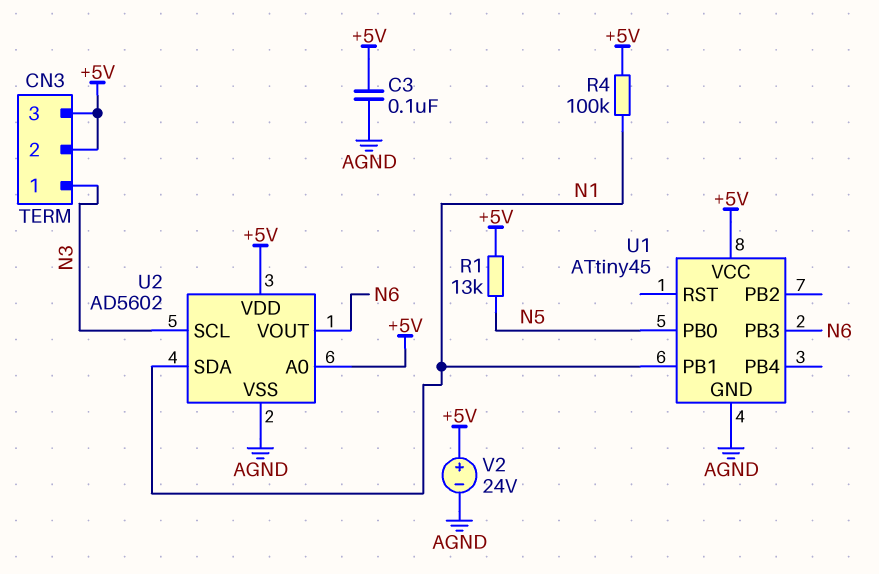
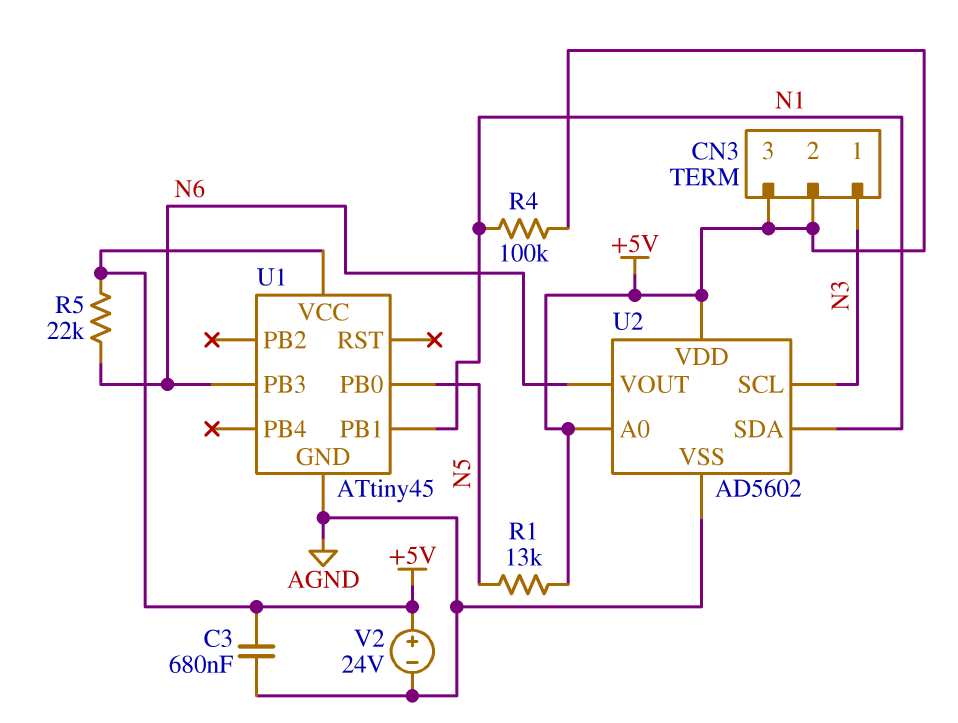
C3: 100nF (+5V, AGND) -> 680nF (+5V, AGND)
R5: none -> 22k (+5V, N6)

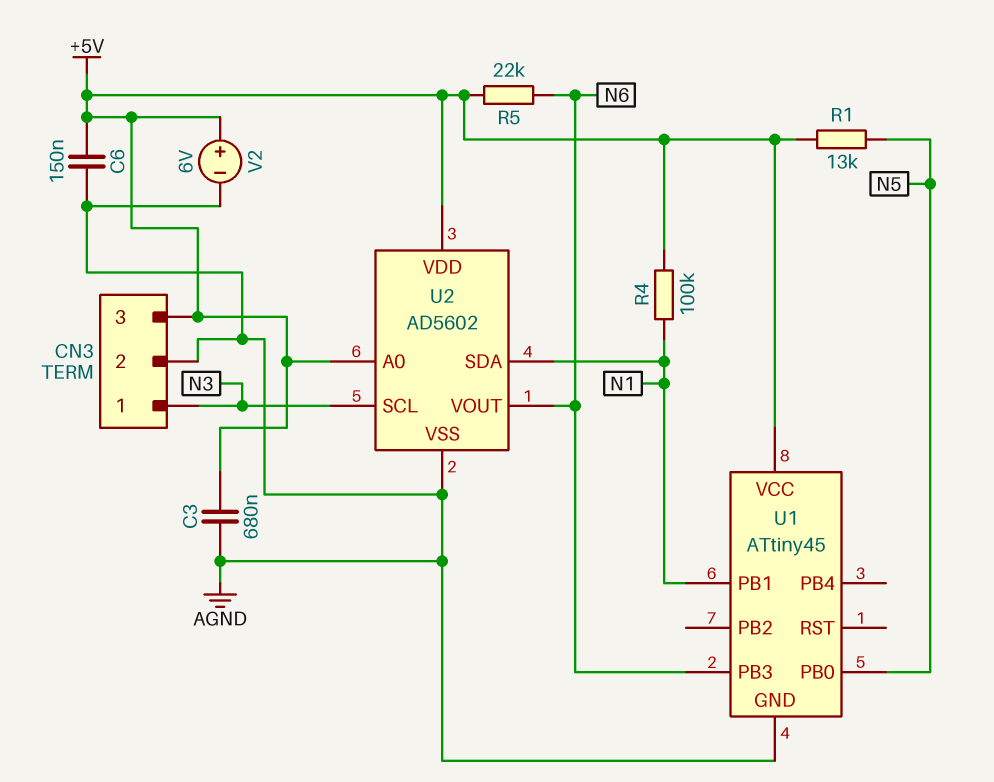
C6: none -> 150nF (+5V, AGND)
CN3 pin 2: +5V -> AGND
V2: 24V (plus +5V, minus AGND) -> 6V (plus +5V, minus AGND)

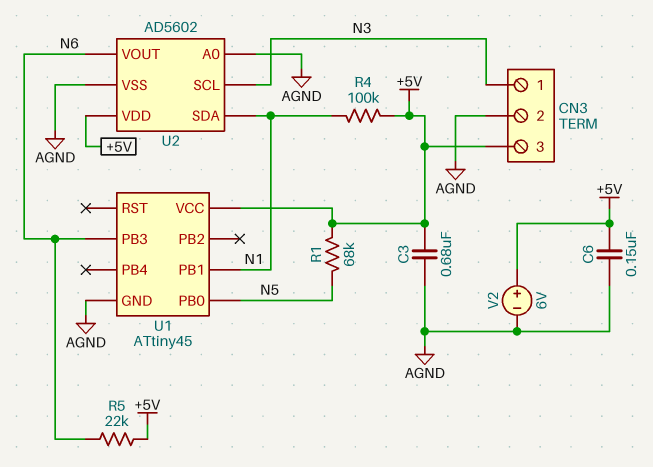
R1: 13k (+5V, N5) -> 68k (+5V, N5)
U2 pin A0: +5V -> AGND

